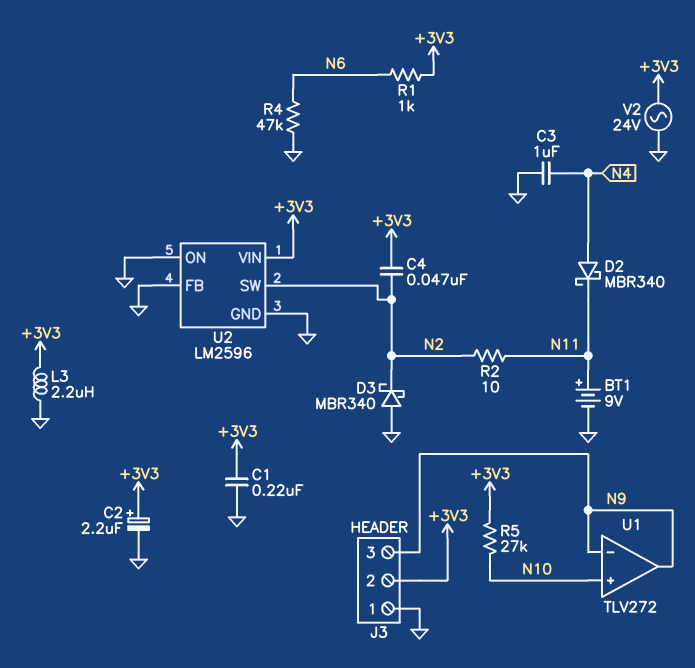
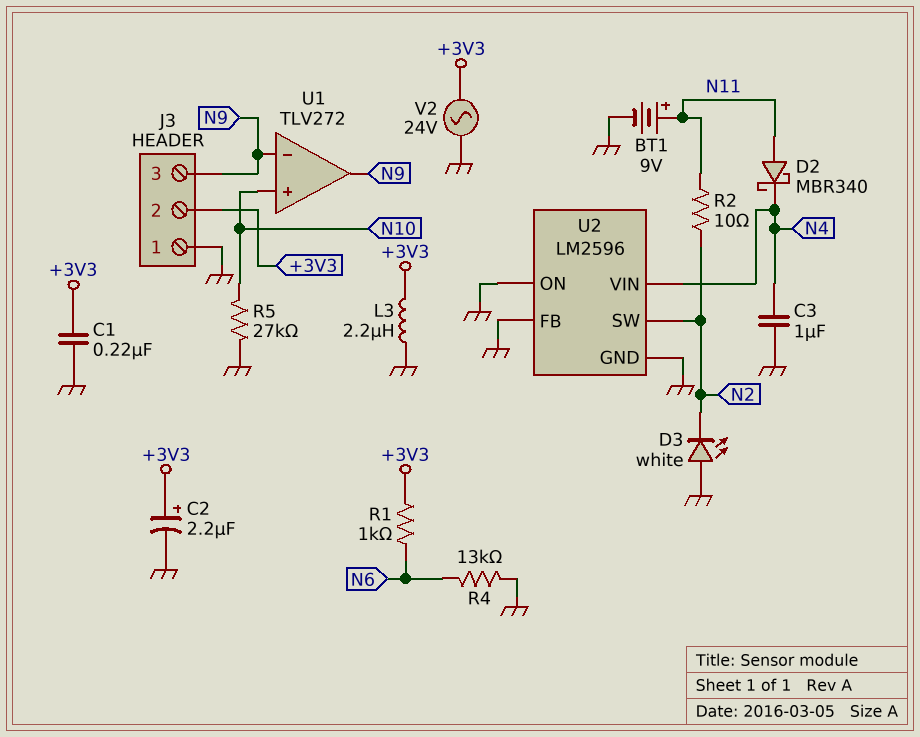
C4: 47nF (+3V3, N2) -> none
D2: schottky MBR340 (A N4, K N11) -> schottky MBR340 (A N11, K N4)
D3: schottky MBR340 (A GND, K N2) -> LED white (A GND, K N2)
R4: 47k (GND, N6) -> 13k (GND, N6)
R5: 27k (+3V3, N10) -> 27k (GND, N10)
U2 pin VIN: +3V3 -> N4

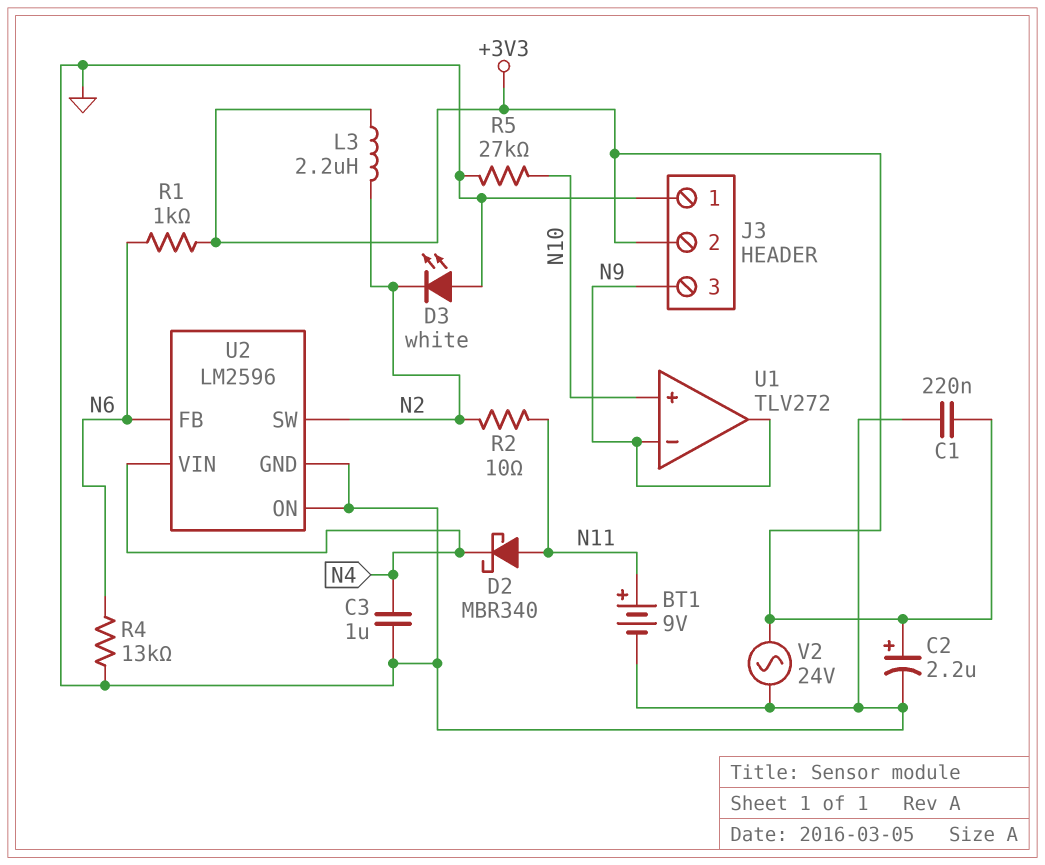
L3: 2.2uH (+3V3, GND) -> 2.2uH (+3V3, N2)
U2 pin FB: GND -> N6

